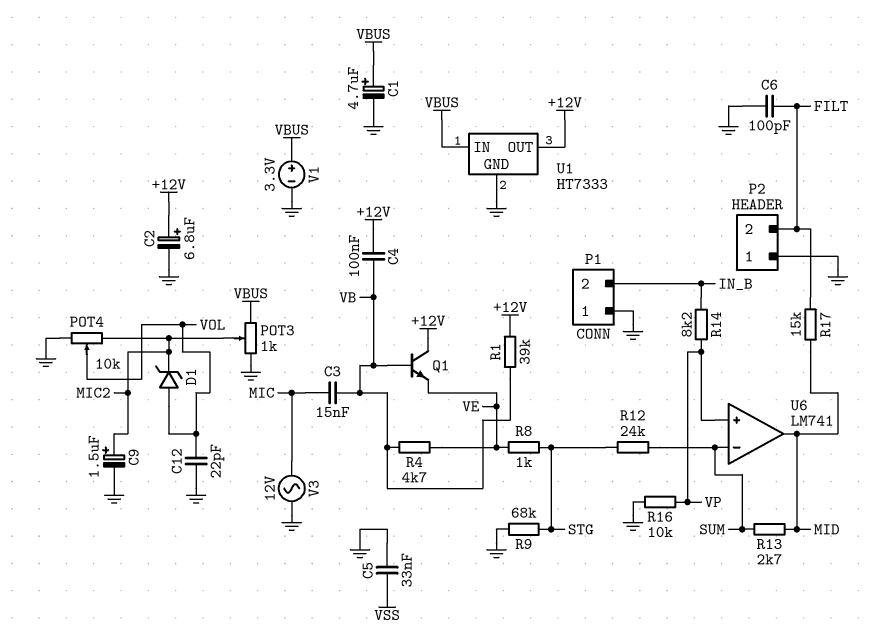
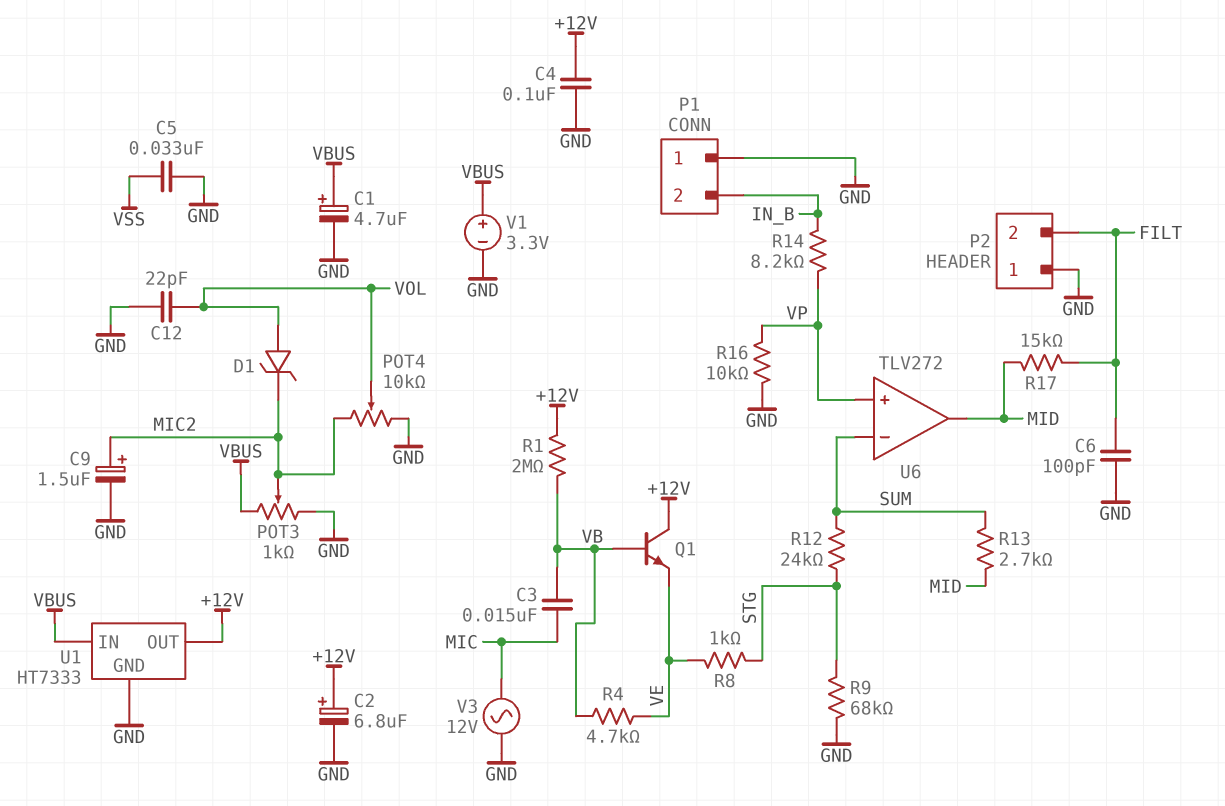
C4: 100nF (+12V, VB) -> 100nF (+12V, GND)
R1: 39k (+12V, VB) -> 2M (+12V, VB)
U6: LM741 -> TLV272

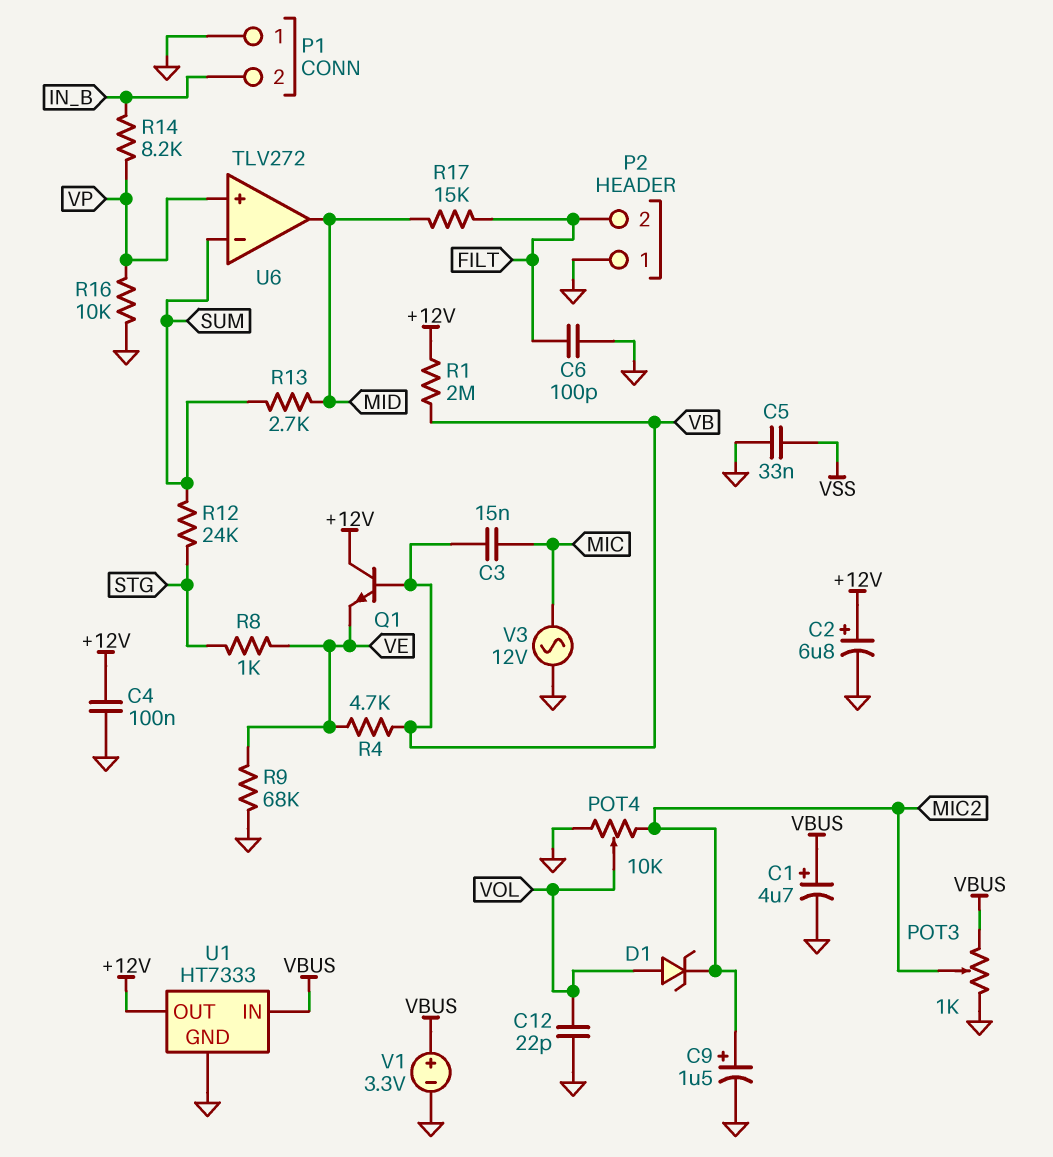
R9: 68k (GND, STG) -> 68k (GND, VE)

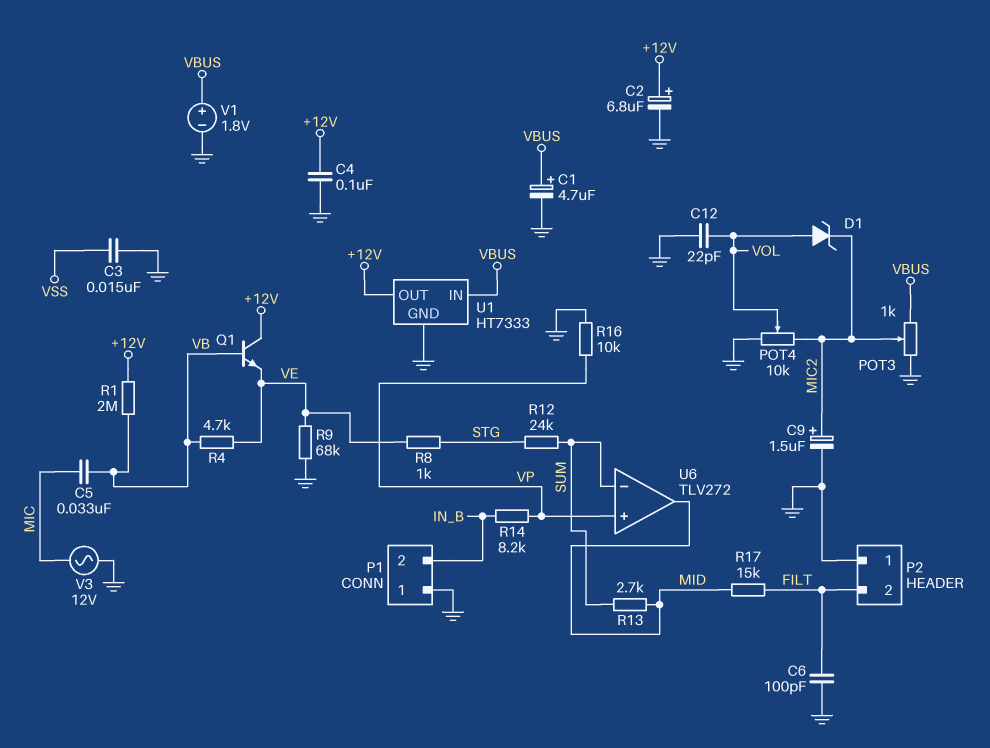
C3: 15nF (MIC, VB) -> 15nF (GND, VSS)
C5: 33nF (GND, VSS) -> 33nF (MIC, VB)
V1: 3.3V (plus VBUS, minus GND) -> 1.8V (plus VBUS, minus GND)

